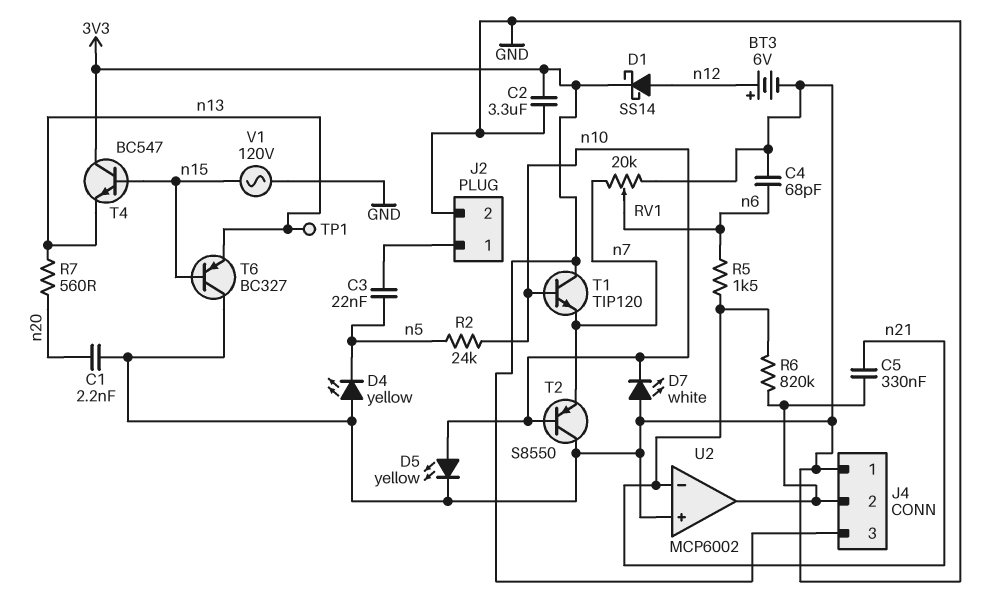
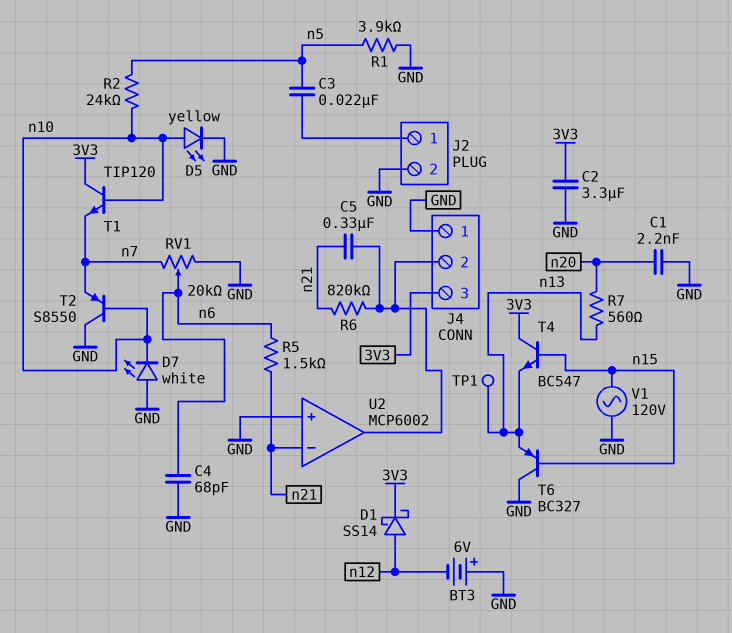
BT3: 6V (plus n12, minus GND) -> 6V (plus GND, minus n12)
D4: LED yellow (A GND, K n5) -> none
R1: none -> 3.9k (GND, n5)

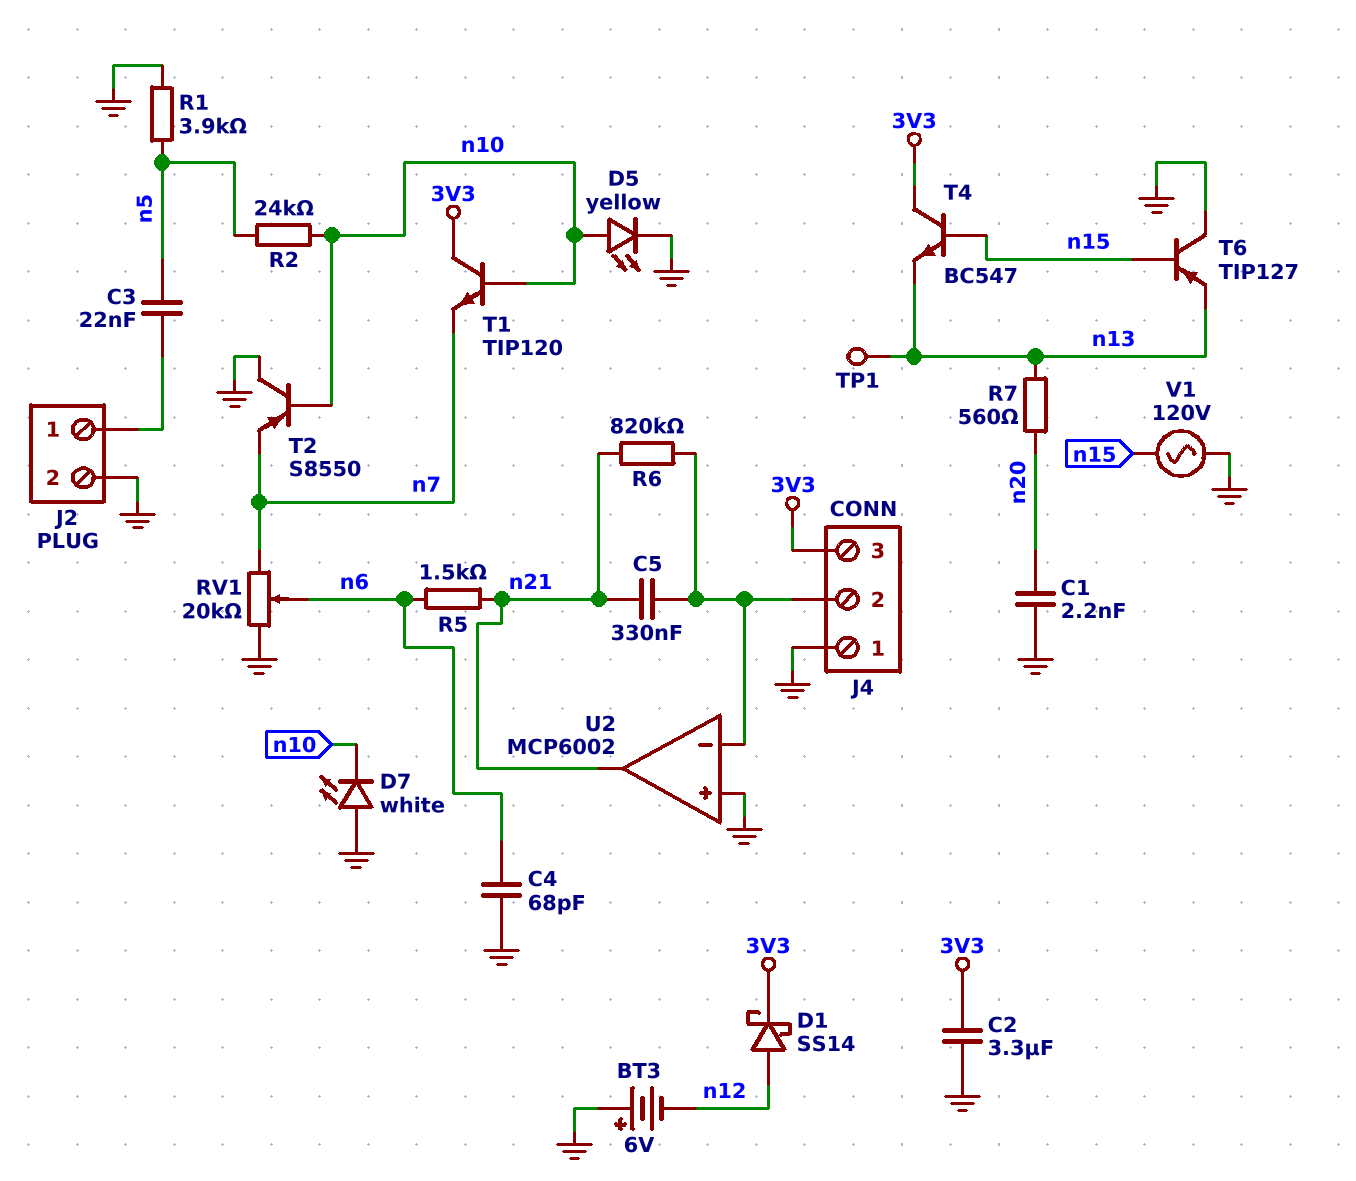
T6: PNP BC327 (B n15, C GND, E n13) -> PNP TIP127 (B n15, C GND, E n13)
U2 pin in-: n21 -> J4/2
U2 pin out: J4/2 -> n21

